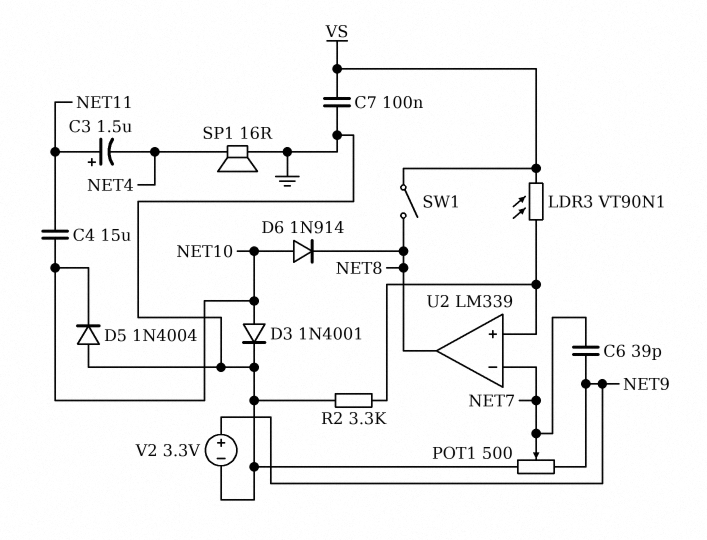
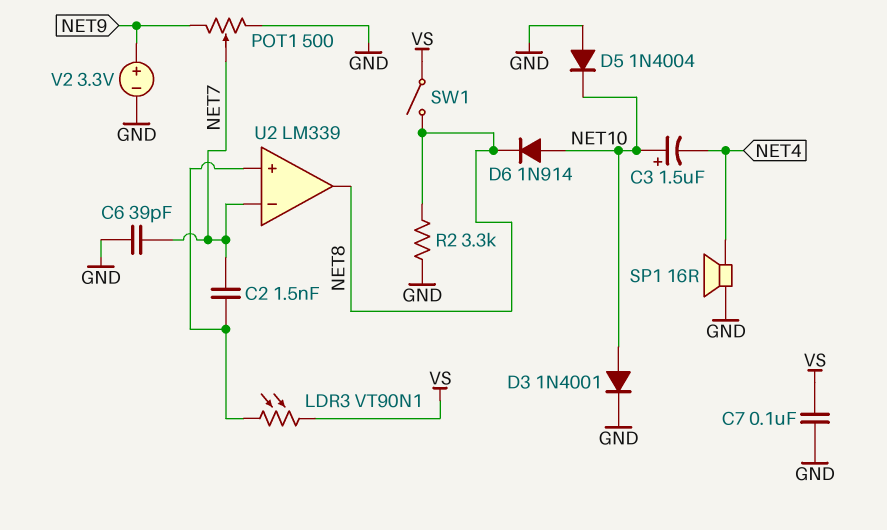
C2: none -> 1.5nF (NET7, U2/in+)
C3: 1.5uF (plus NET11, minus NET4) -> 1.5uF (plus NET10, minus NET4)
C4: 15uF (NET10, NET11) -> none
C6: 39pF (NET7, NET9) -> 39pF (GND, NET7)
R2: 3.3k (GND, U2/in+) -> 3.3k (GND, NET8)

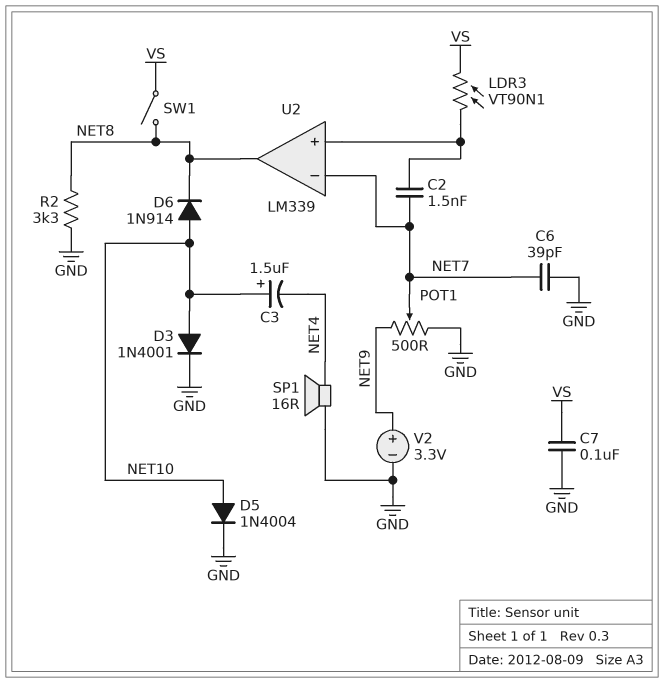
D5: diode 1N4004 (A GND, K NET10) -> diode 1N4004 (A NET10, K GND)

